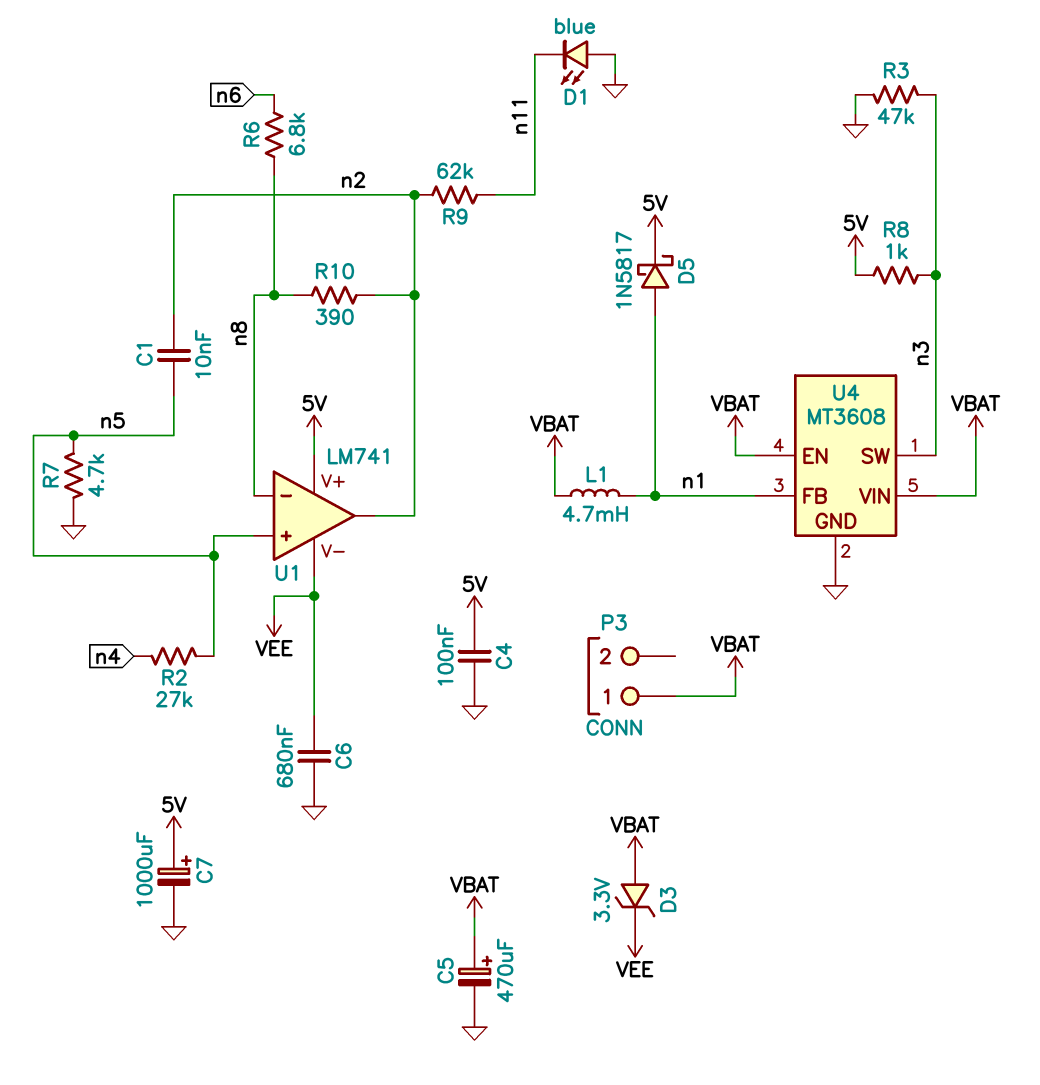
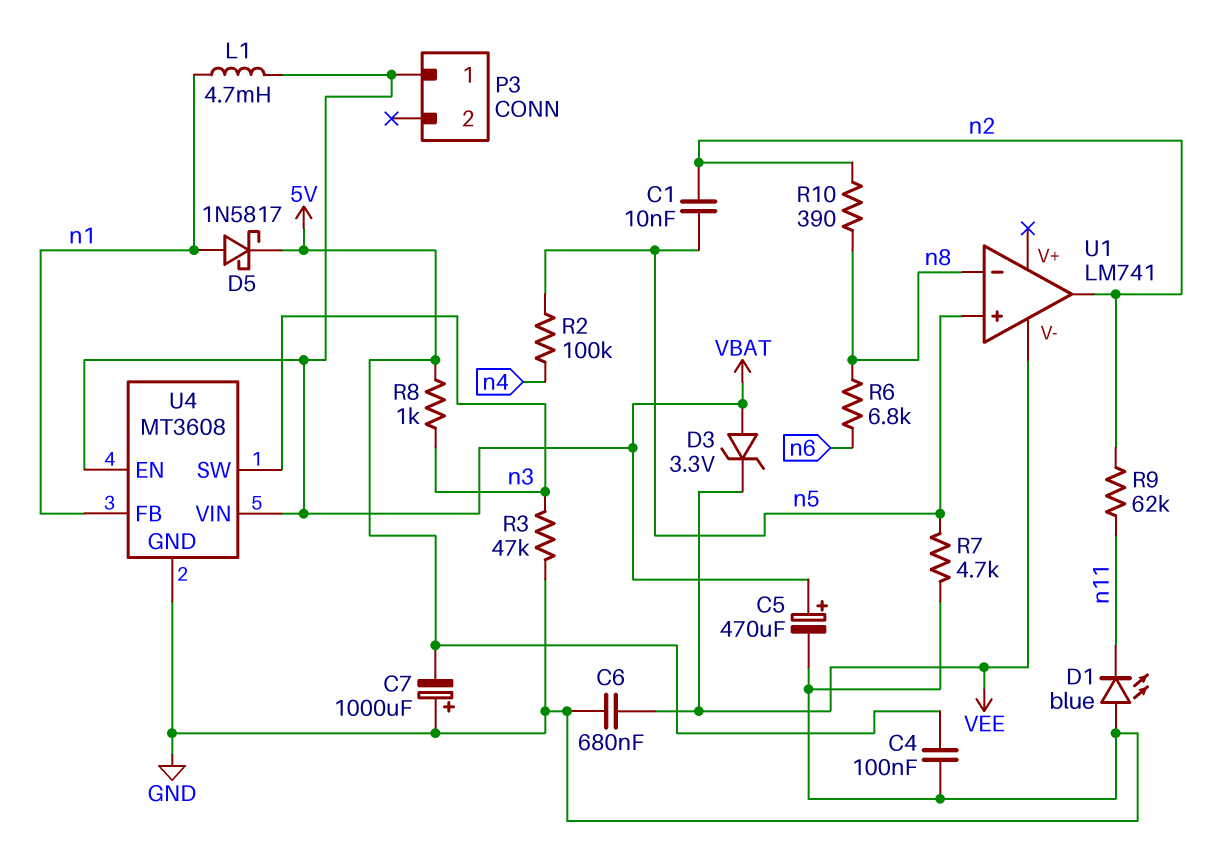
C7: 1000uF (plus 5V, minus GND) -> 1000uF (plus GND, minus 5V)
R2: 27k (n4, n5) -> 100k (n4, n5)
U1 pin V+: 5V -> none

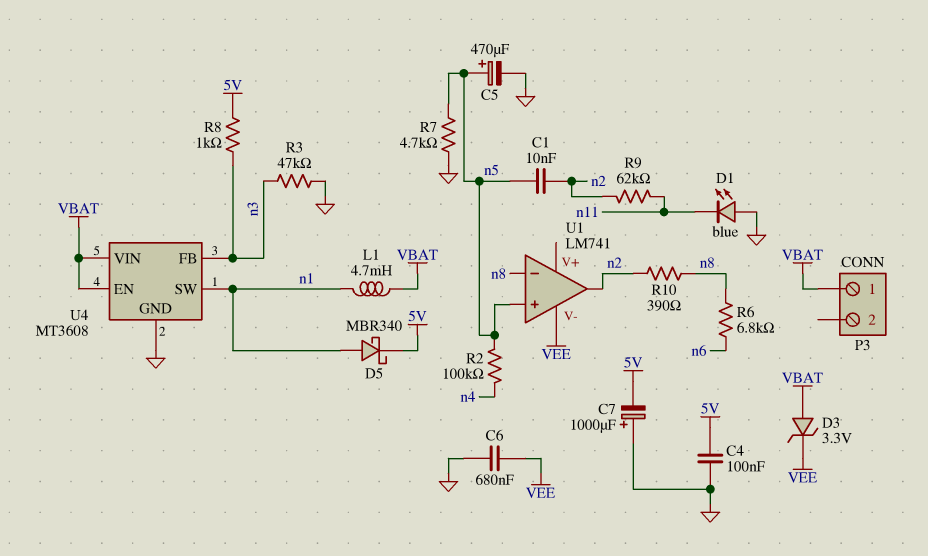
C5: 470uF (plus VBAT, minus GND) -> 470uF (plus n5, minus GND)
D5: schottky 1N5817 (A n1, K 5V) -> schottky MBR340 (A n1, K 5V)
U4 pin FB: n1 -> n3
U4 pin SW: n3 -> n1

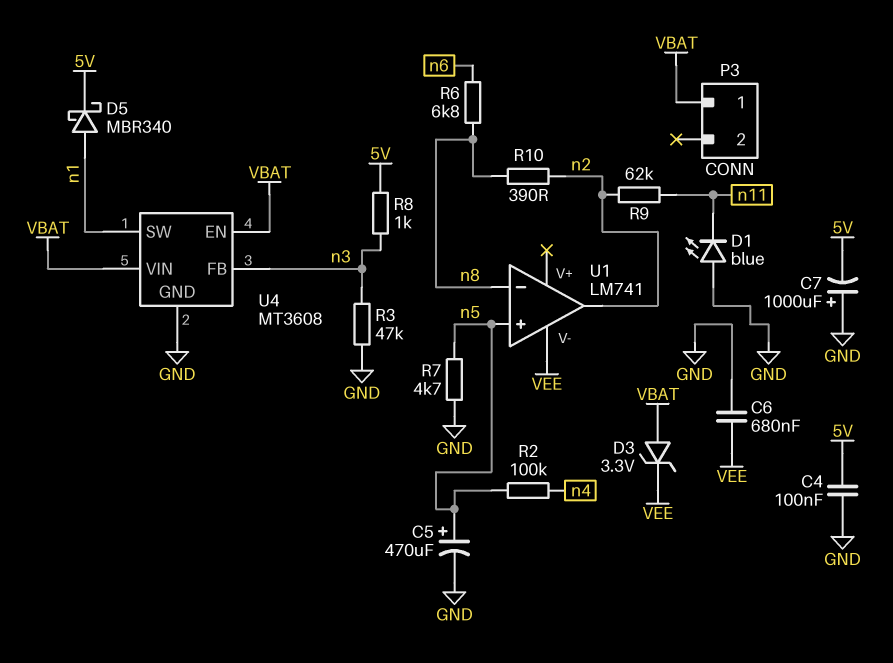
C1: 10nF (n2, n5) -> none
L1: 4.7mH (VBAT, n1) -> none

